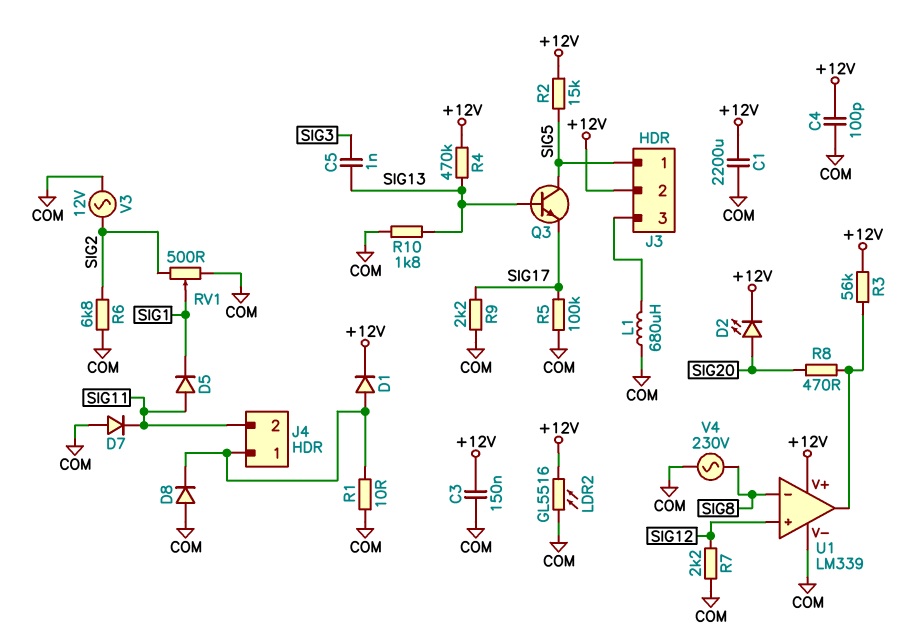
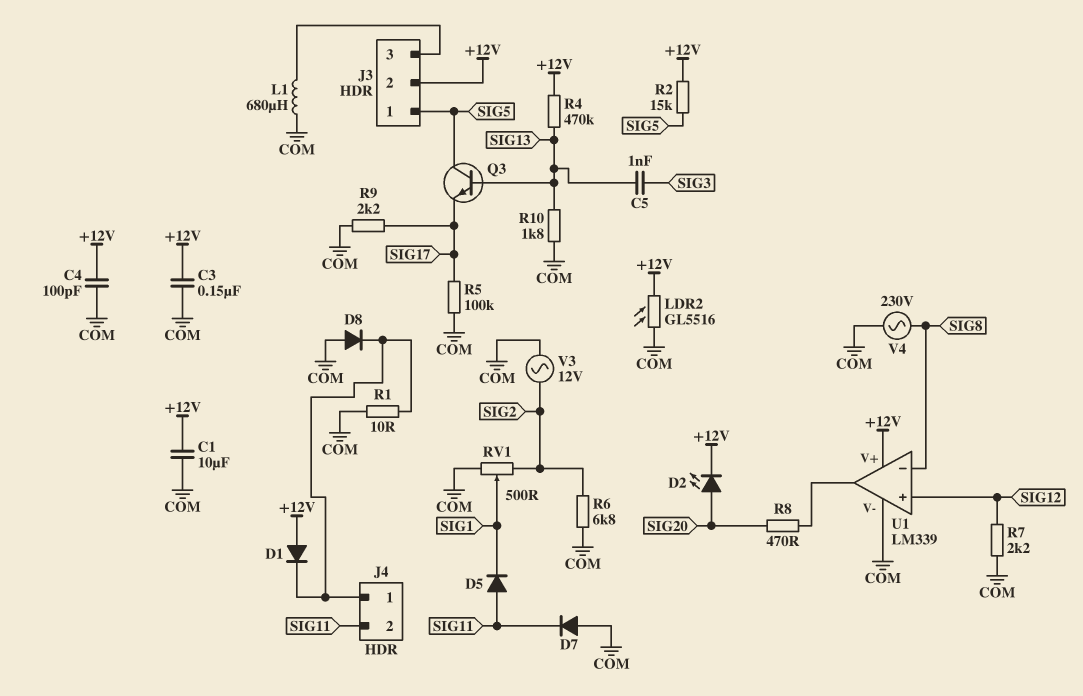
C1: 2200uF (+12V, COM) -> 10uF (+12V, COM)
D1: diode (A J4/1, K +12V) -> diode (A +12V, K J4/1)
R3: 56k (+12V, U1/out) -> none

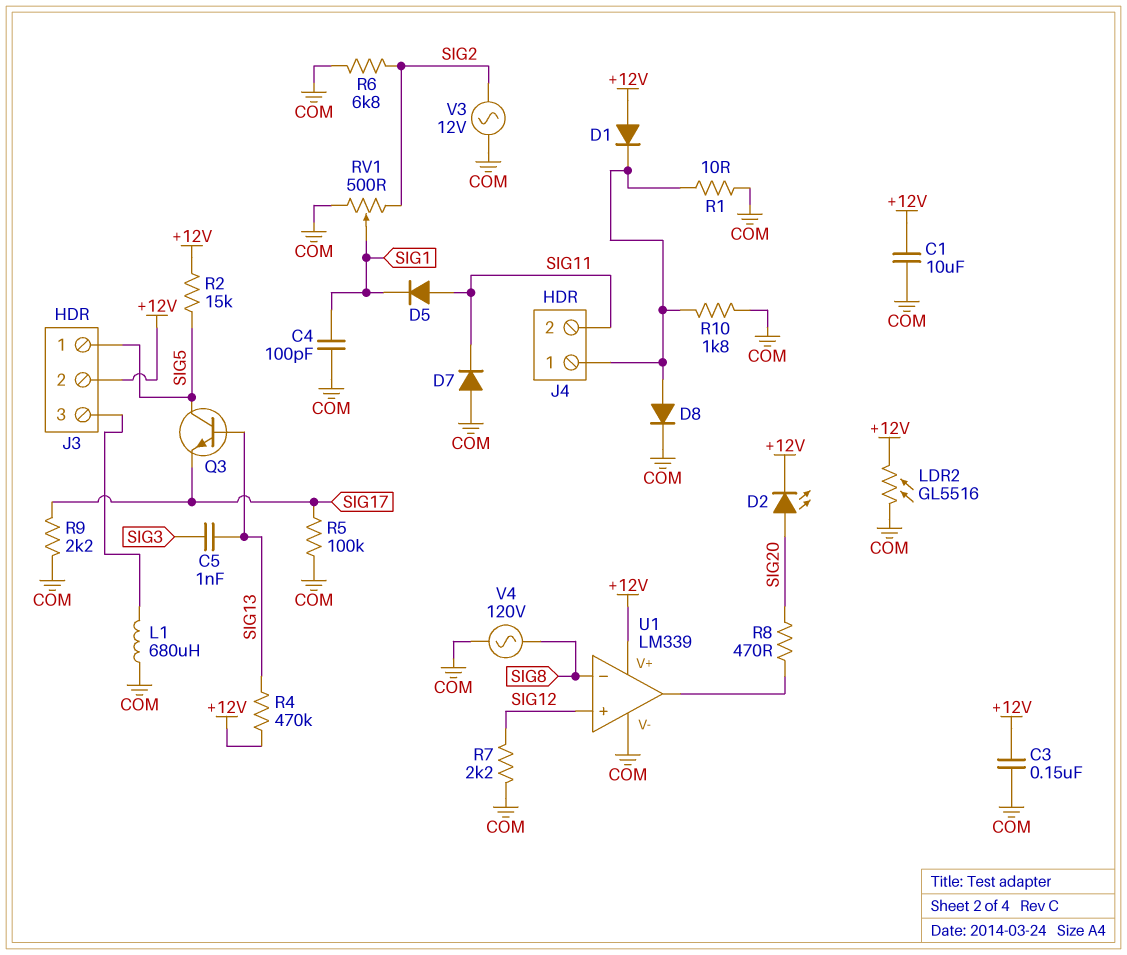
C4: 100pF (+12V, COM) -> 100pF (COM, SIG1)
D8: diode (A COM, K J4/1) -> diode (A J4/1, K COM)
R10: 1.8k (COM, SIG13) -> 1.8k (COM, J4/1)
V4: AC 230V (COM, SIG8) -> AC 120V (COM, SIG8)

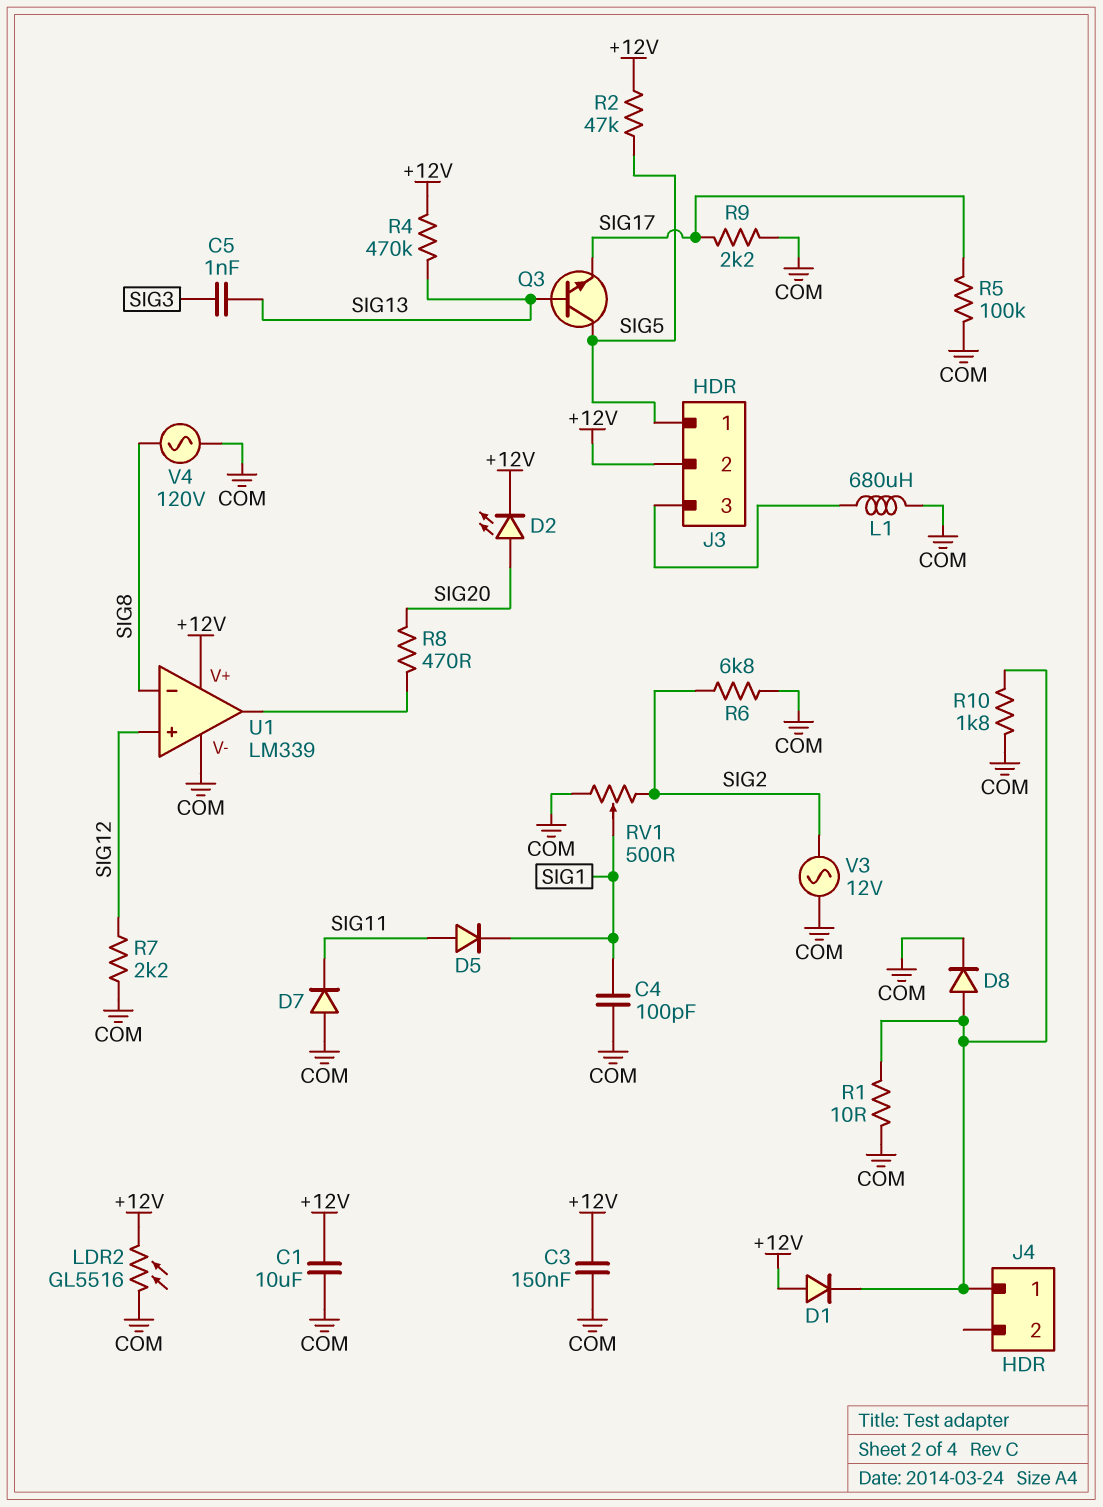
J4 pin 2: SIG11 -> none
R2: 15k (+12V, SIG5) -> 47k (+12V, SIG5)

